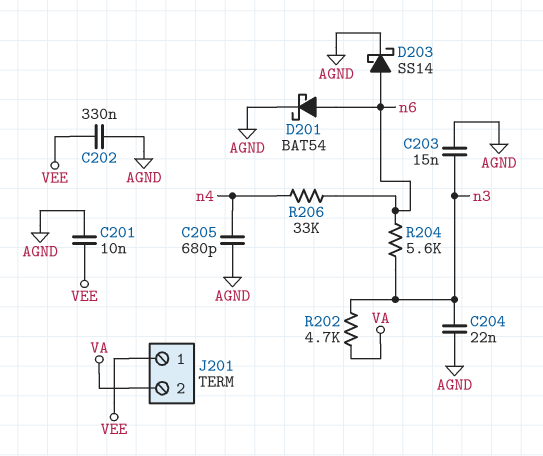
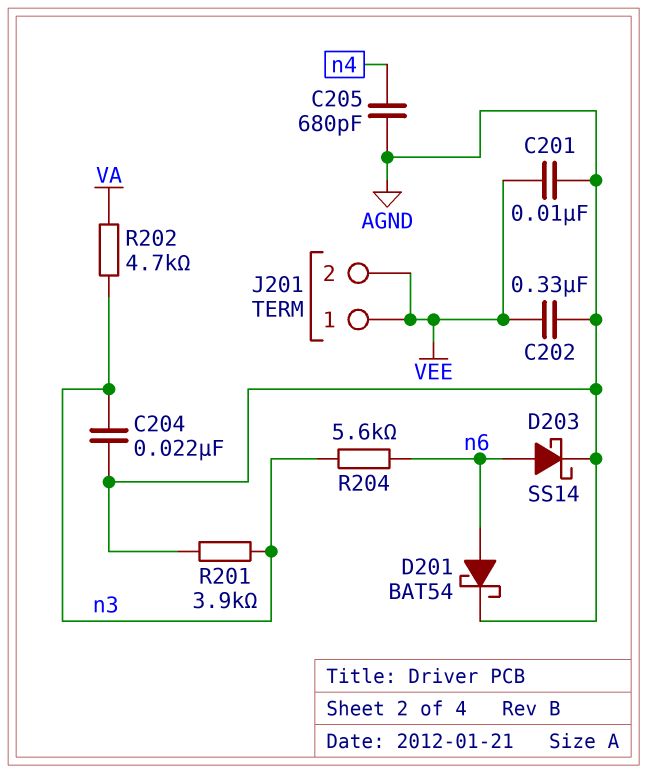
C203: 15nF (AGND, n3) -> none
J201 pin 2: VA -> VEE
R201: none -> 3.9k (AGND, n3)
R206: 33k (n4, n6) -> none

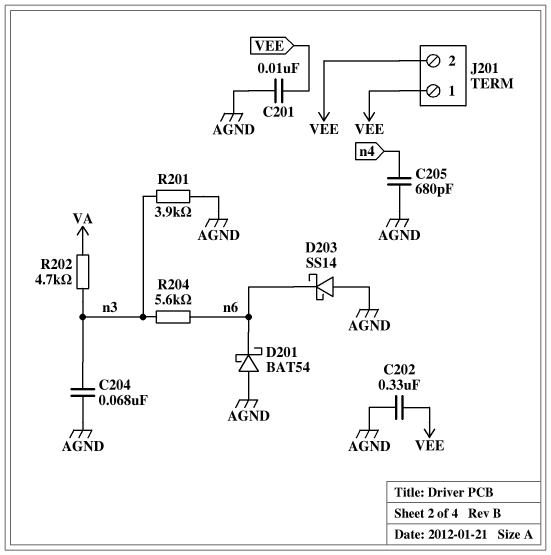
C204: 22nF (AGND, n3) -> 68nF (AGND, n3)
D201: schottky BAT54 (A n6, K AGND) -> schottky BAT54 (A AGND, K n6)
D203: schottky SS14 (A n6, K AGND) -> schottky SS14 (A AGND, K n6)

